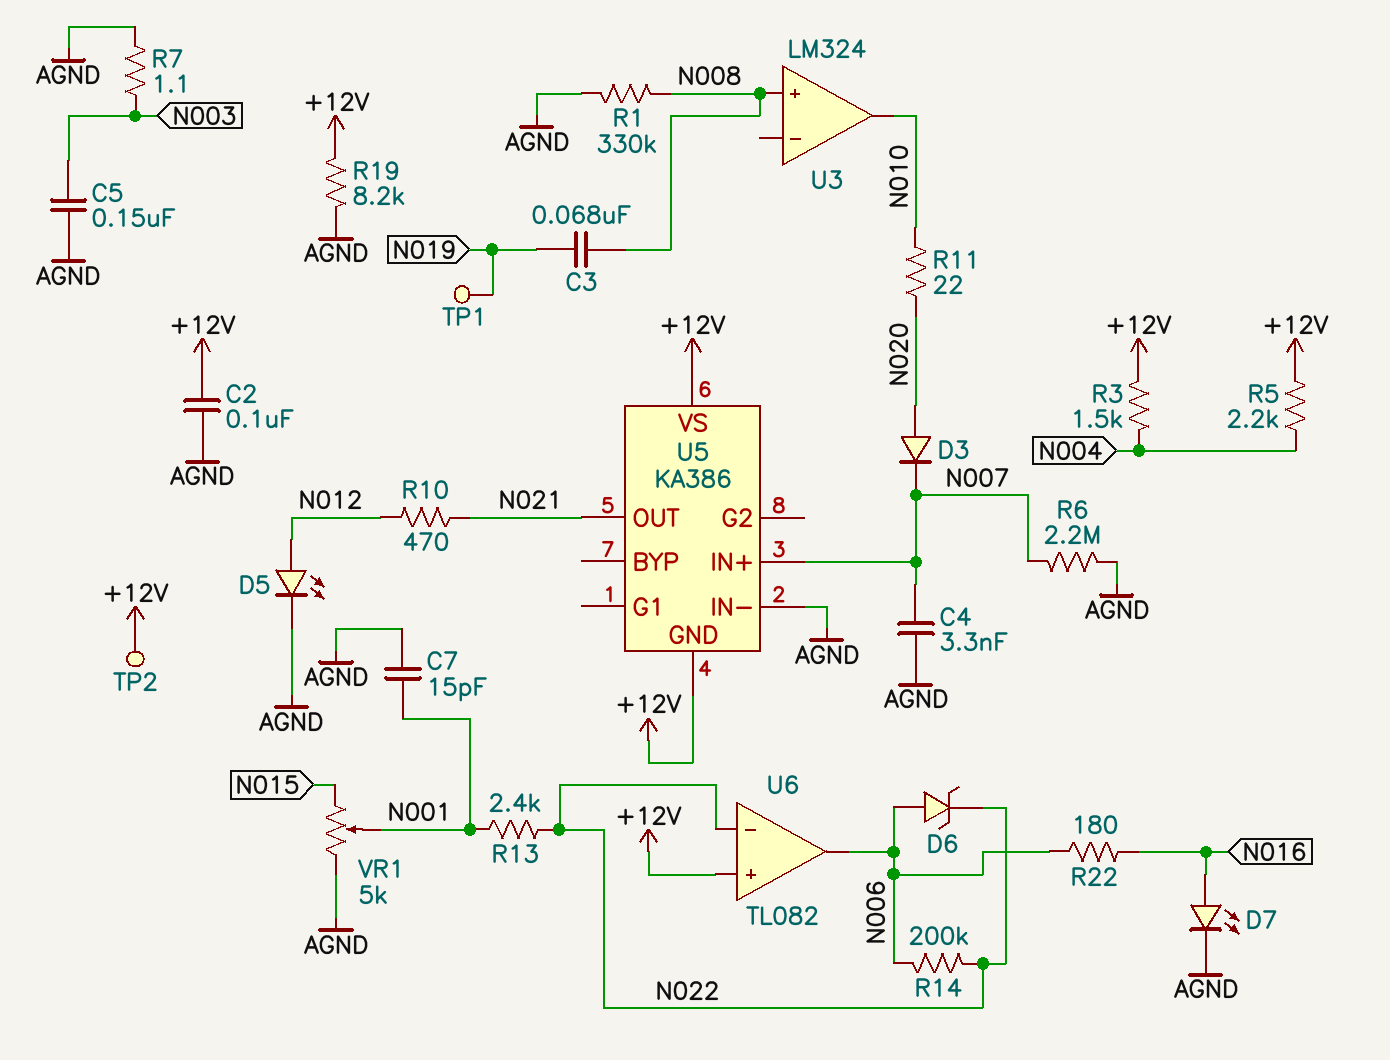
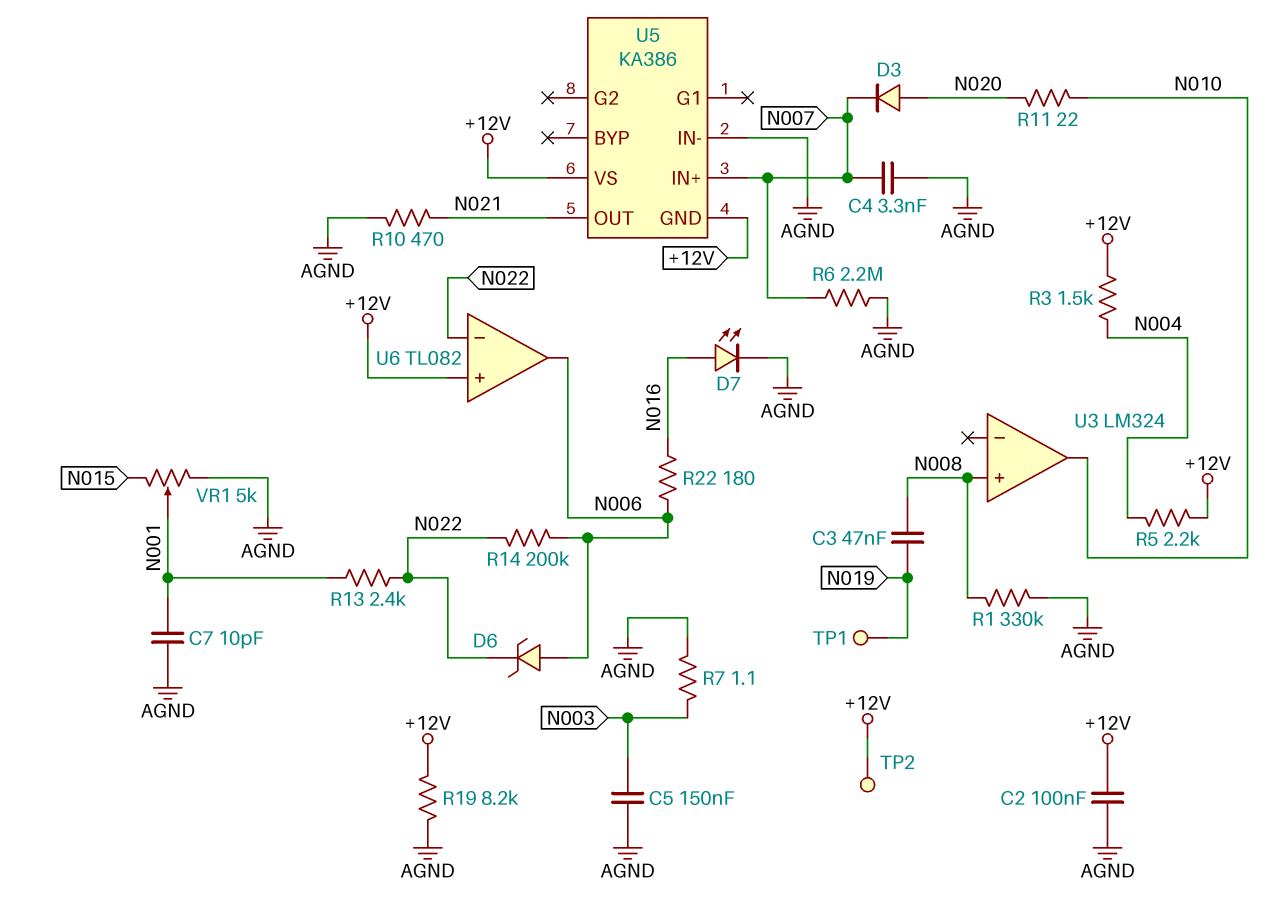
C3: 68nF (N008, N019) -> 47nF (N008, N019)
C7: 15pF (AGND, N001) -> 10pF (AGND, N001)
D5: LED (A N012, K AGND) -> none
R10: 470 (N012, N021) -> 470 (AGND, N021)

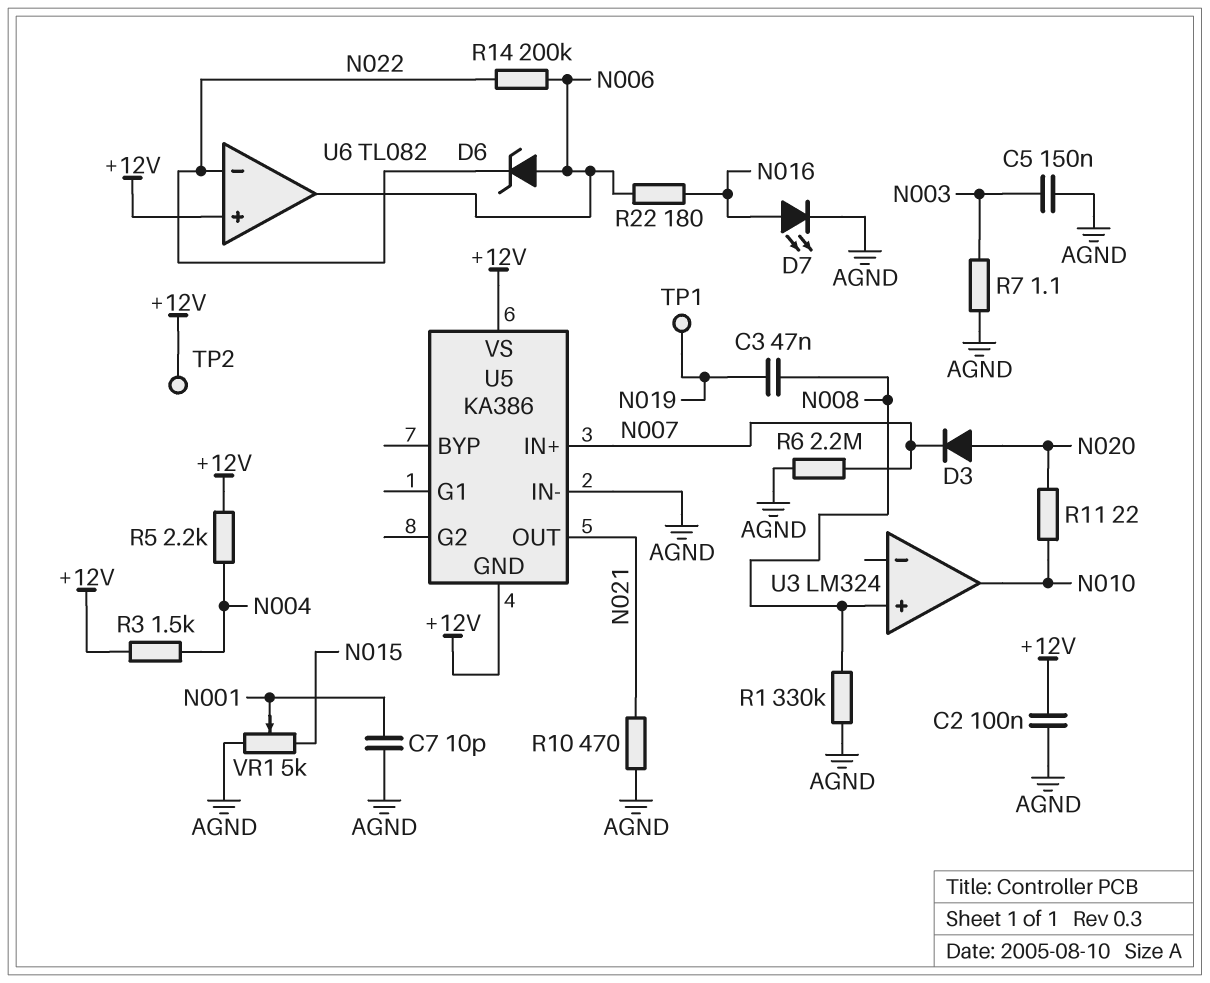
C4: 3.3nF (AGND, N007) -> none
R13: 2.4k (N001, N022) -> none
R19: 8.2k (+12V, AGND) -> none

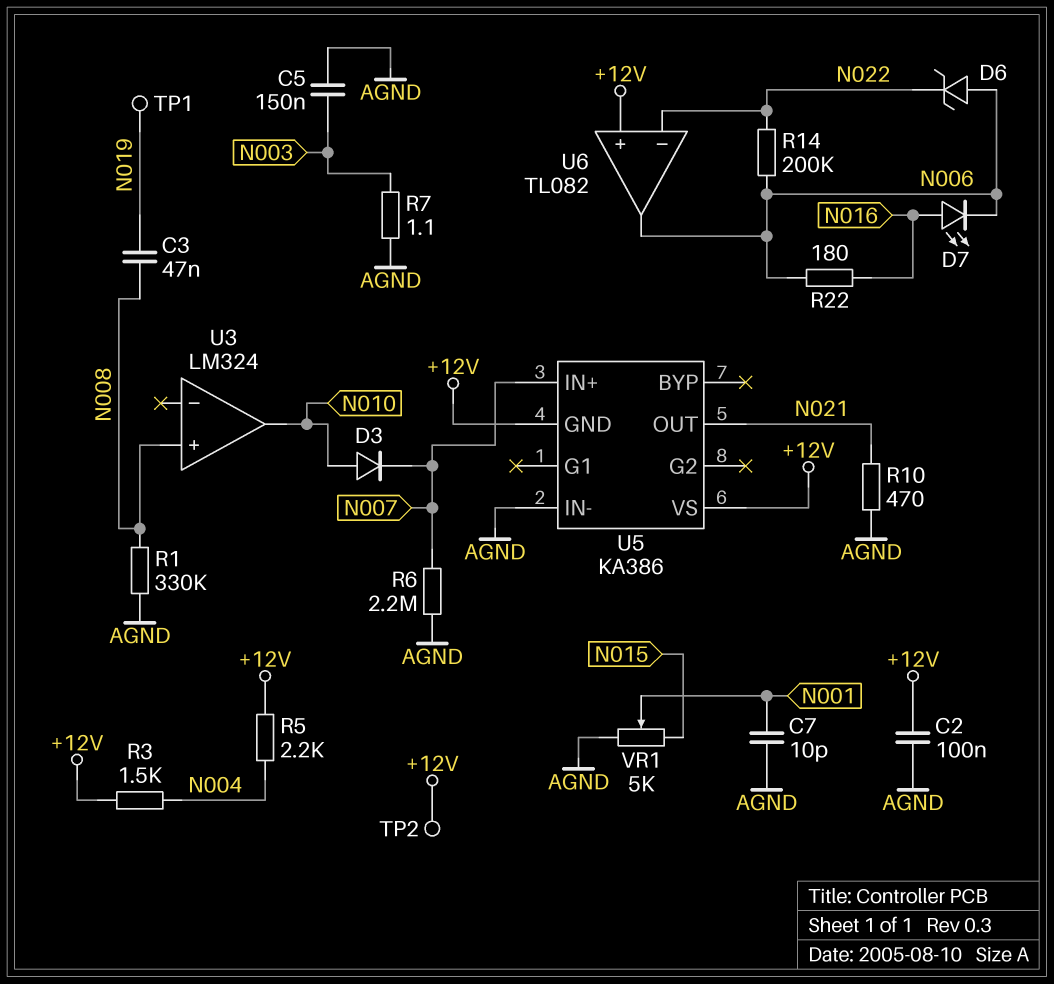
D3: diode (A N020, K N007) -> diode (A N010, K N007)
D7: LED (A N016, K AGND) -> LED (A N016, K N006)
R11: 22 (N010, N020) -> none

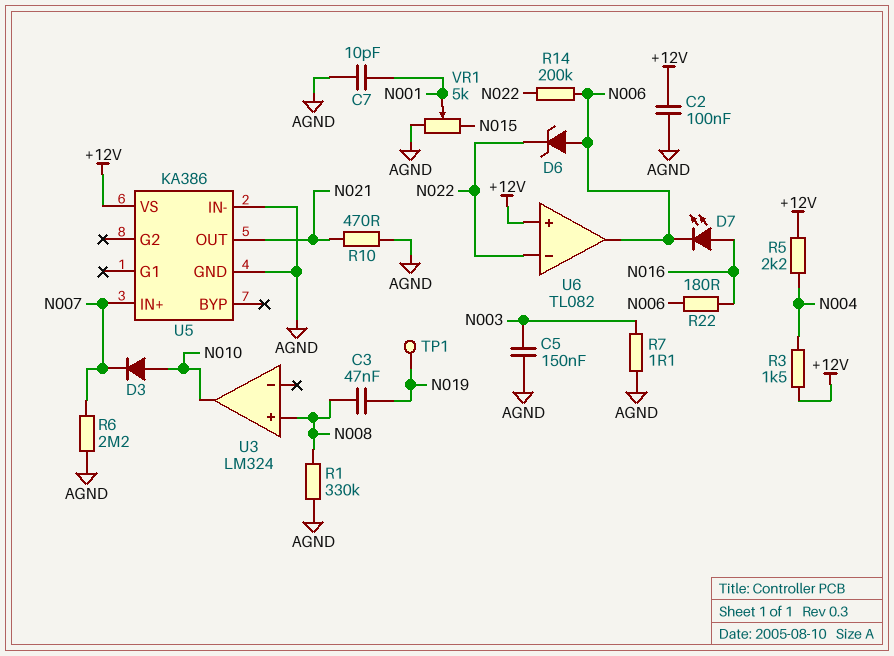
TP2: test point (+12V) -> none
U5 pin GND: +12V -> AGND

